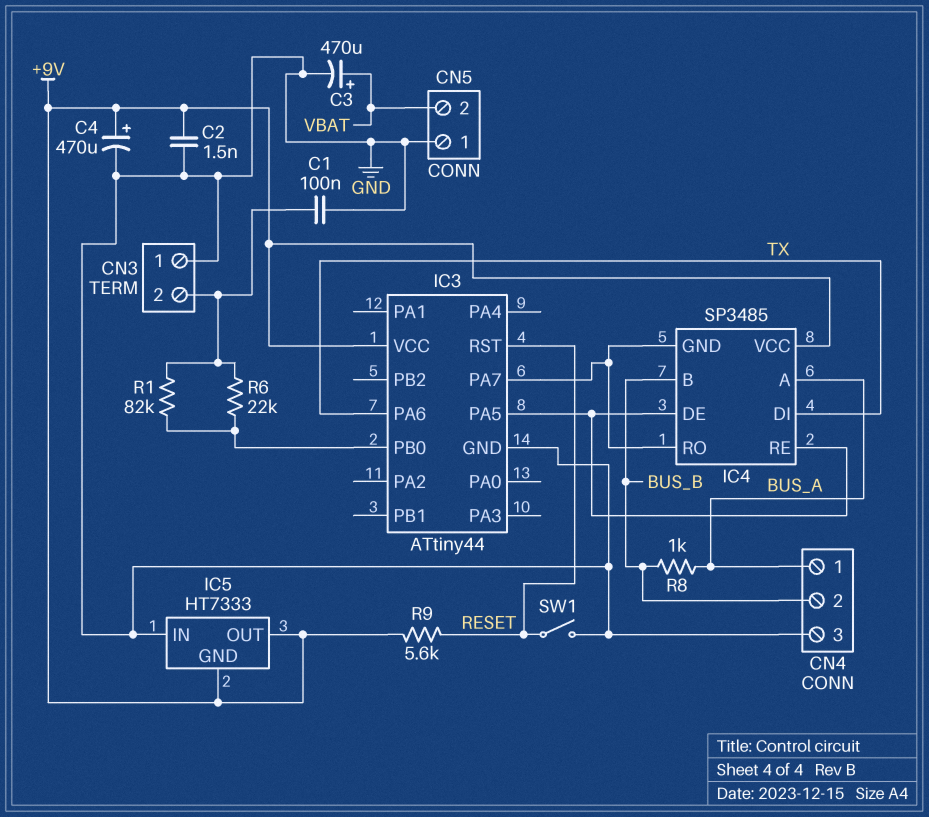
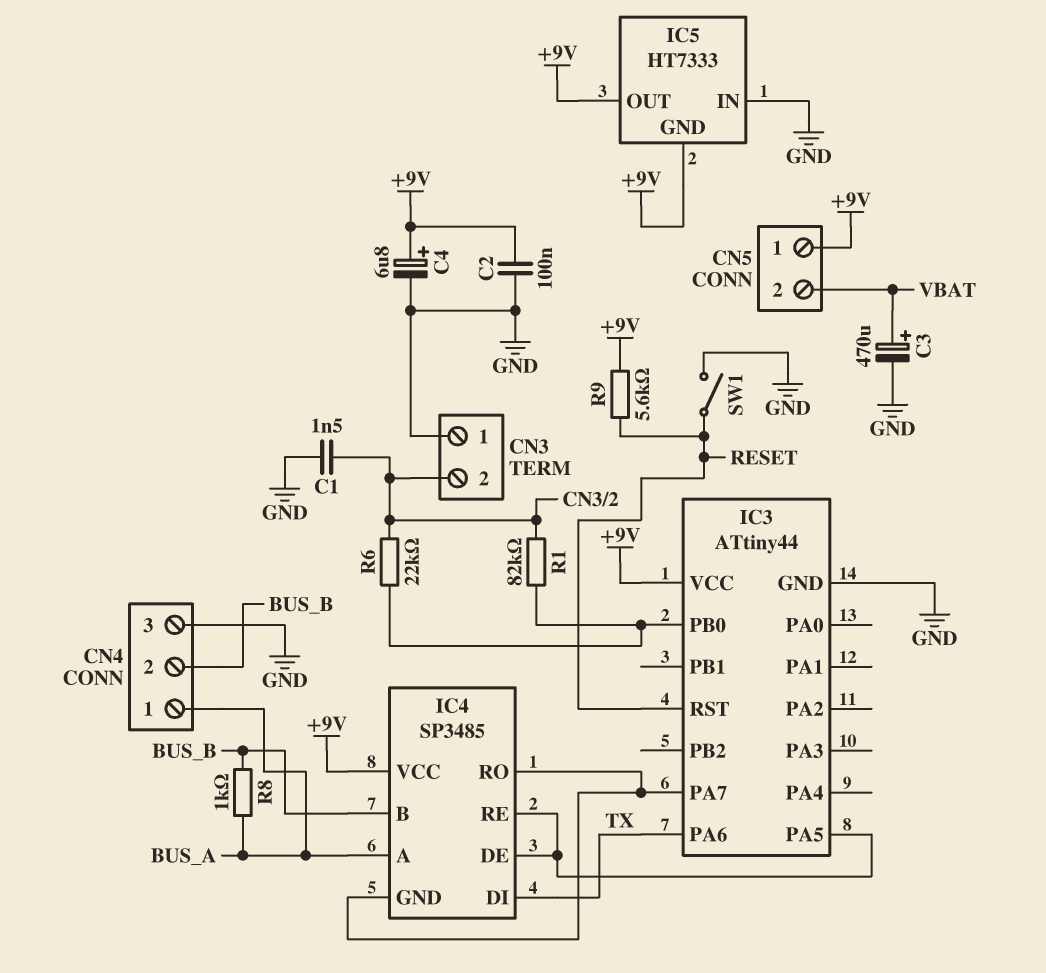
C1: 100nF (CN3/2, GND) -> 1.5nF (CN3/2, GND)
C2: 1.5nF (+9V, GND) -> 100nF (+9V, GND)
C4: 470uF (plus +9V, minus GND) -> 6.8uF (plus +9V, minus GND)
CN5 pin 1: GND -> +9V

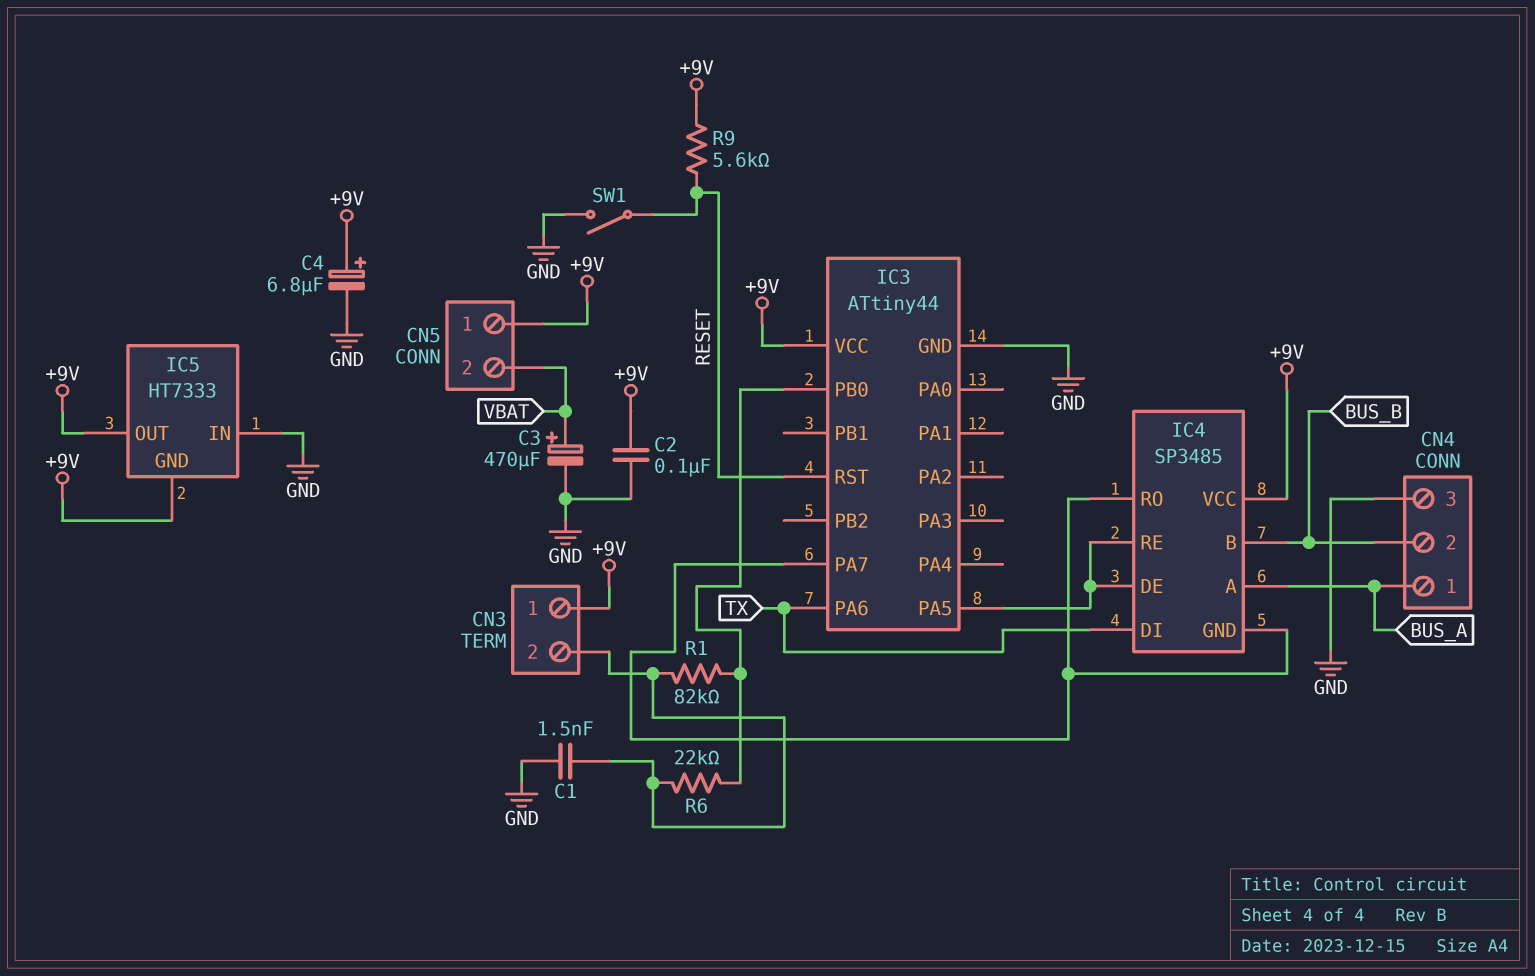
CN3 pin 1: GND -> +9V
R8: 1k (BUS_A, BUS_B) -> none

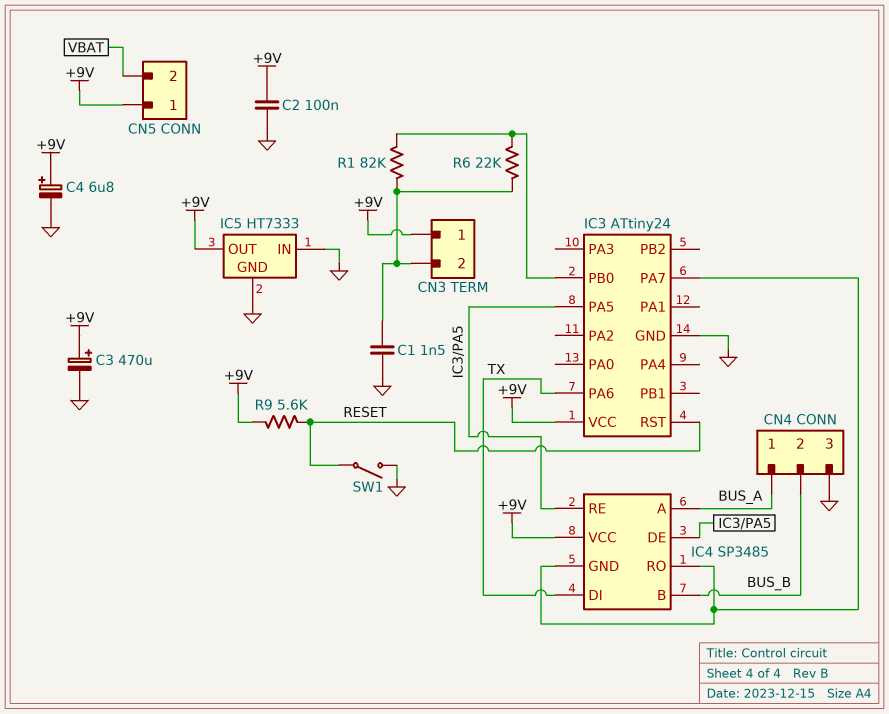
C3: 470uF (plus VBAT, minus GND) -> 470uF (plus +9V, minus GND)
IC3: ATtiny44 -> ATtiny24
IC5 pin GND: +9V -> GND

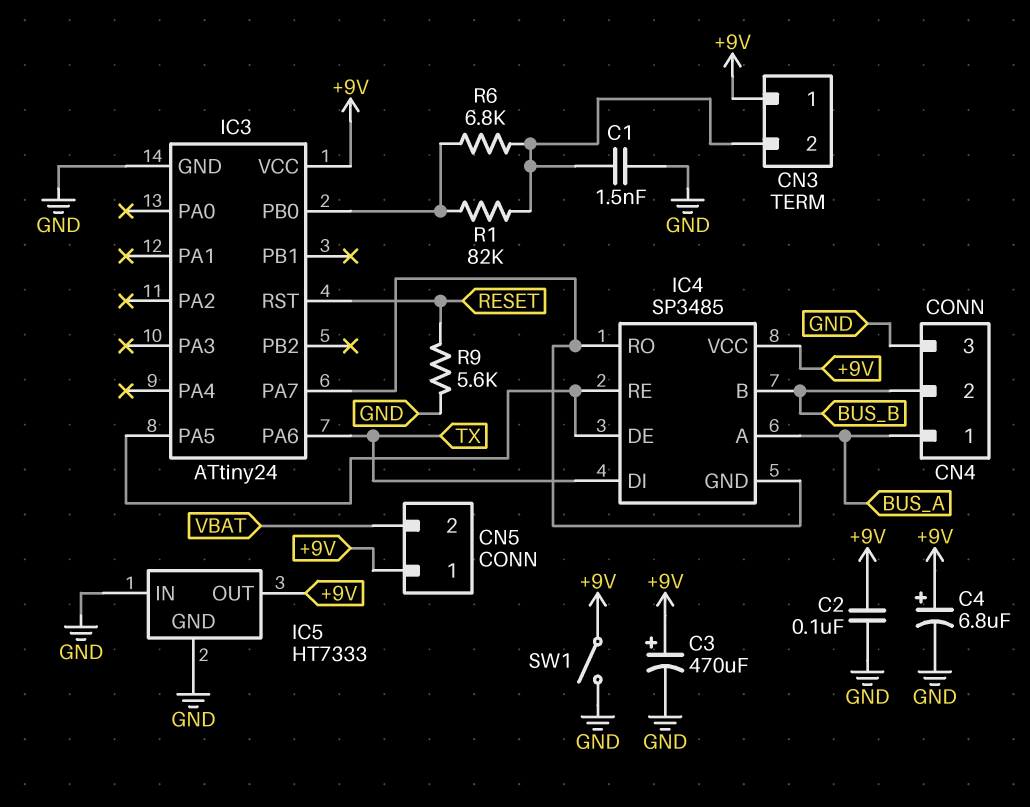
R6: 22k (CN3/2, IC3/PB0) -> 6.8k (CN3/2, IC3/PB0)
R9: 5.6k (+9V, RESET) -> 5.6k (GND, RESET)
SW1: switch (GND, RESET) -> switch (+9V, GND)

